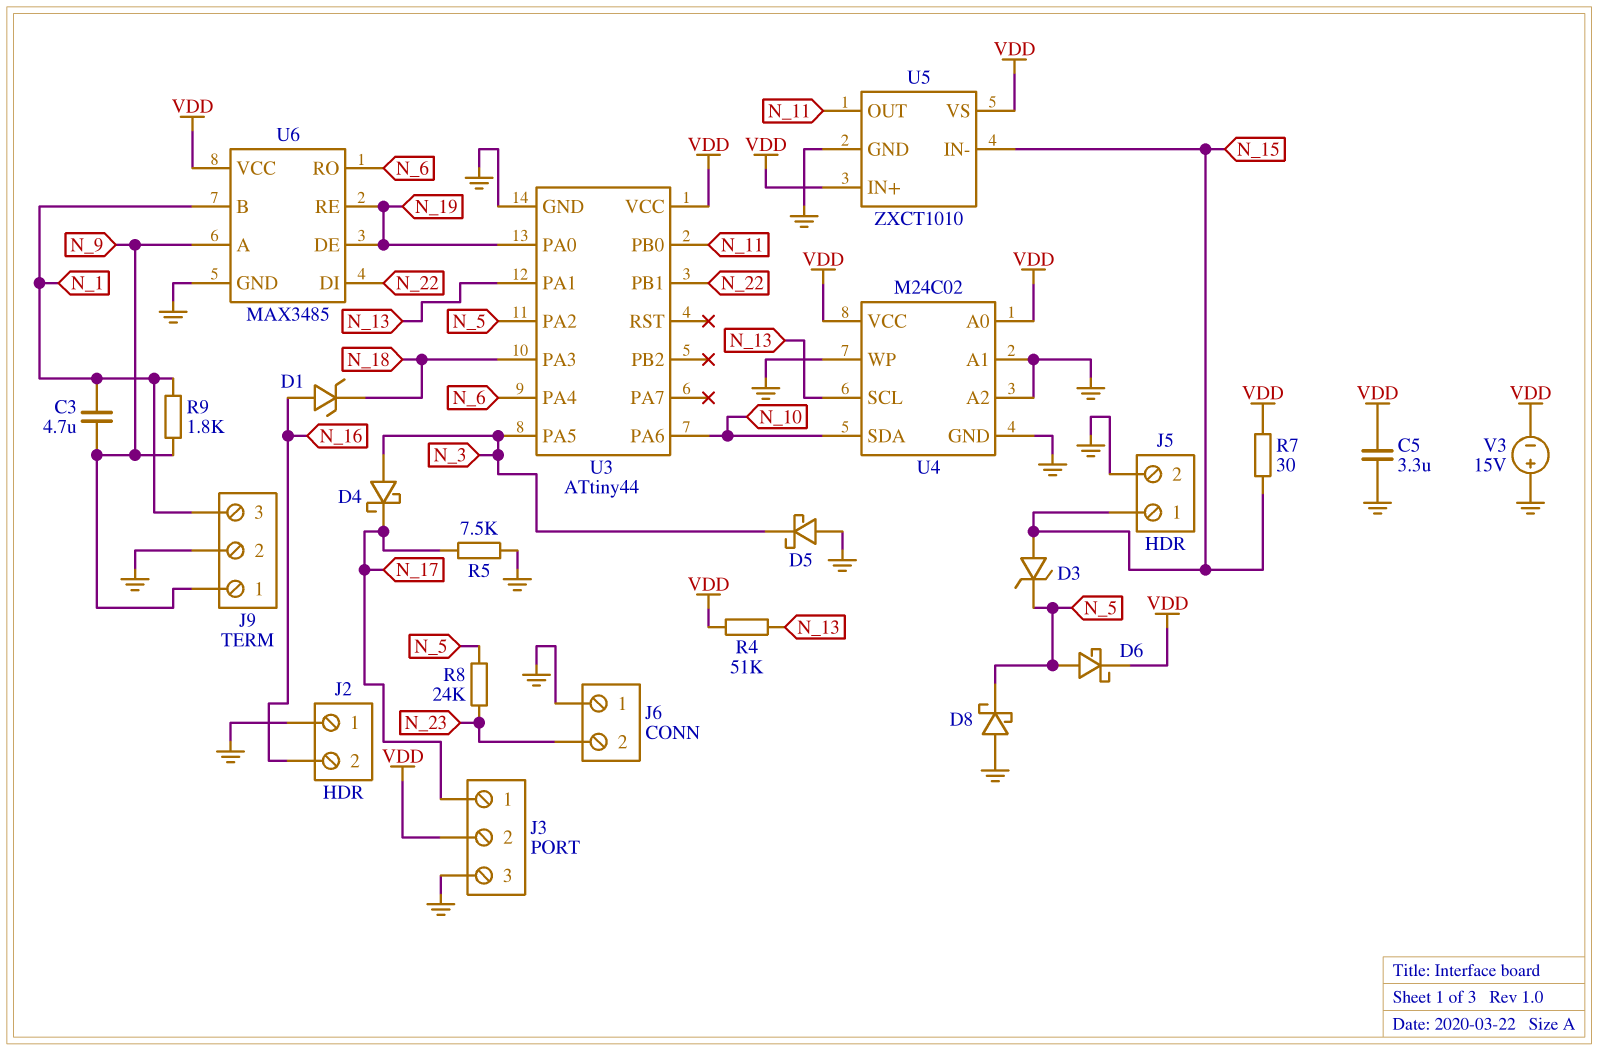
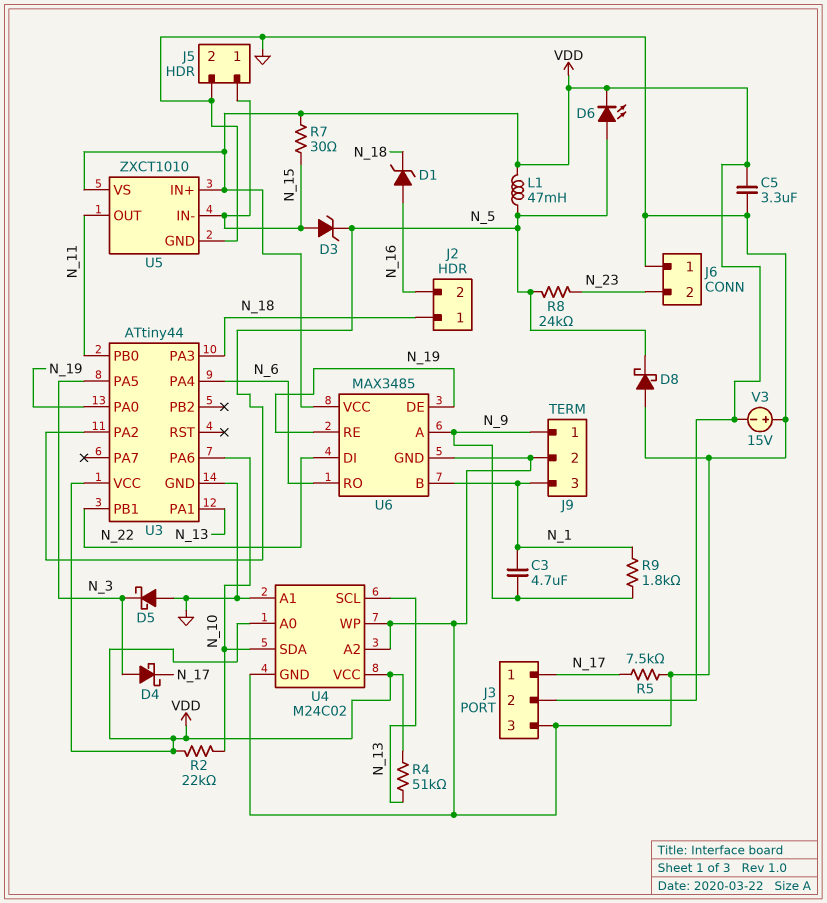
D6: schottky (A N_5, K VDD) -> LED (A N_5, K VDD)
J2 pin 1: GND -> N_18
L1: none -> 47mH (N_5, VDD)
R2: none -> 22k (N_10, VDD)

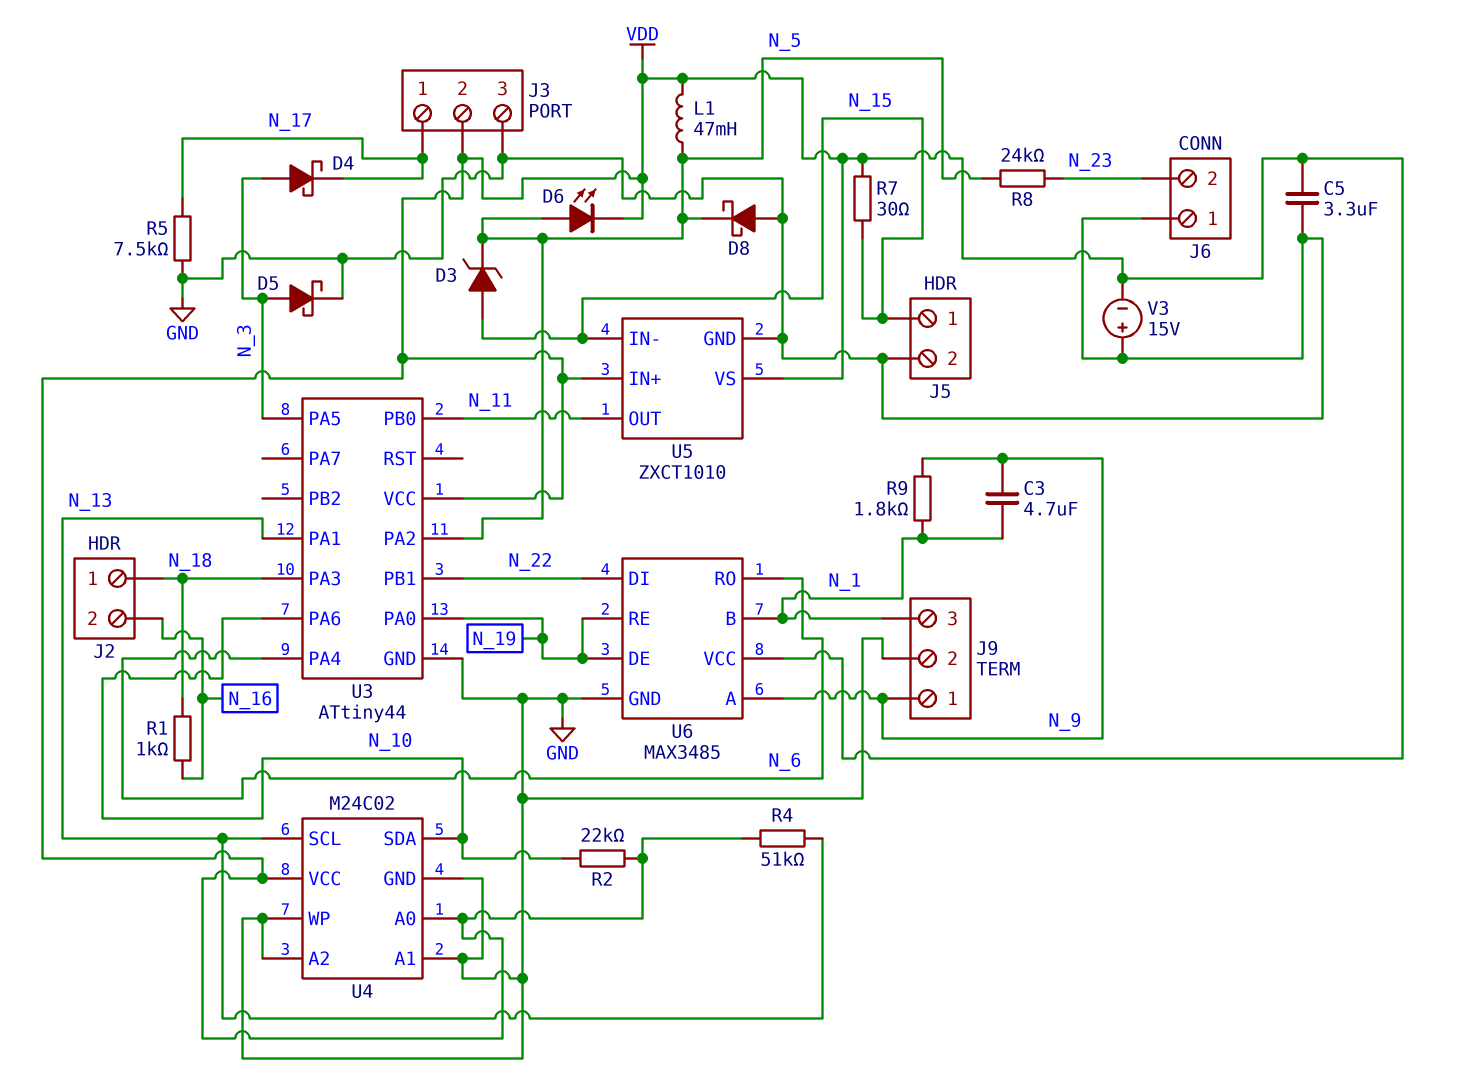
D1: zener (A N_16, K N_18) -> none
D5: schottky (A GND, K N_3) -> schottky (A N_3, K GND)
R1: none -> 1k (N_16, N_18)

